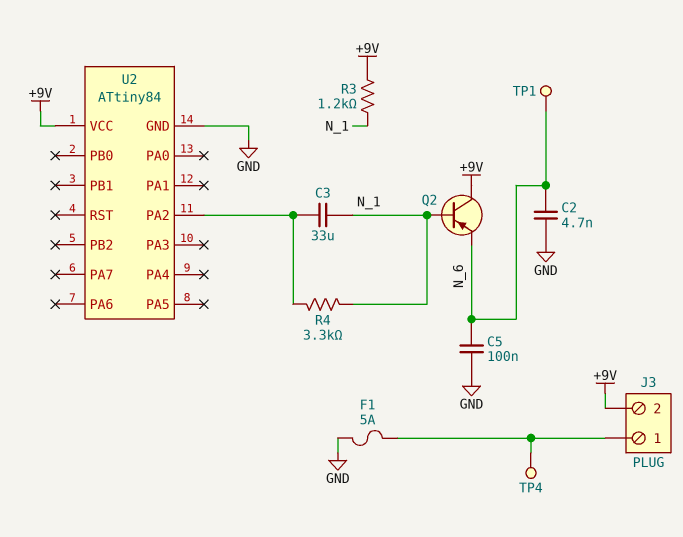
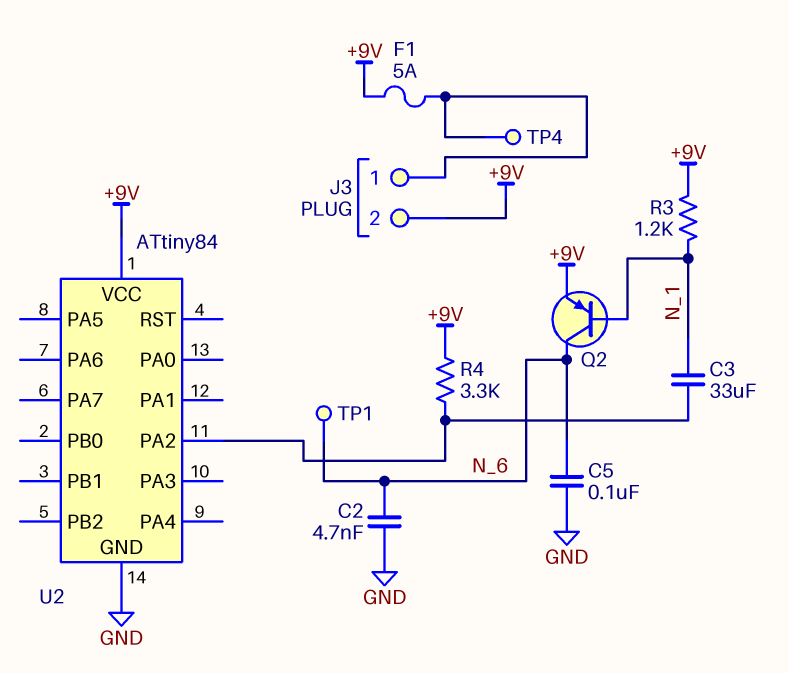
F1: 5A (GND, J3/1) -> 5A (+9V, J3/1)
Q2: PNP (B N_1, C +9V, E N_6) -> PNP (B N_1, C N_6, E +9V)
R4: 3.3k (N_1, U2/PA2) -> 3.3k (+9V, U2/PA2)

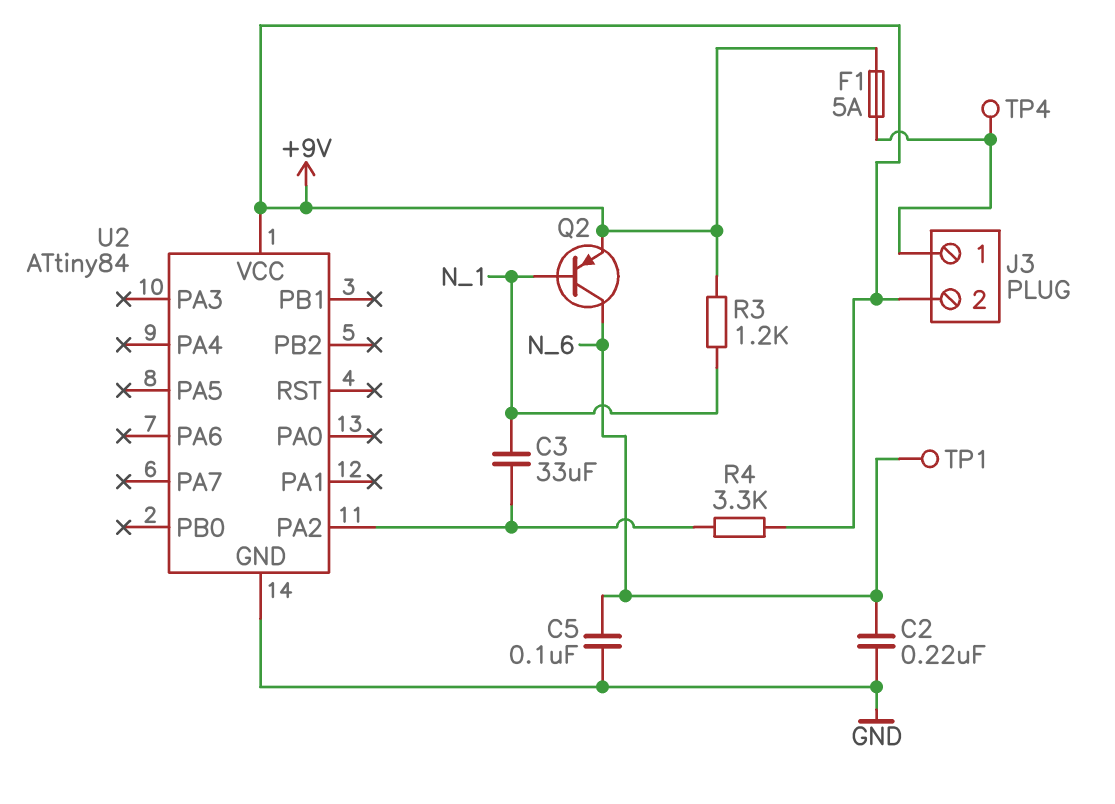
C2: 4.7nF (GND, N_6) -> 220nF (GND, N_6)

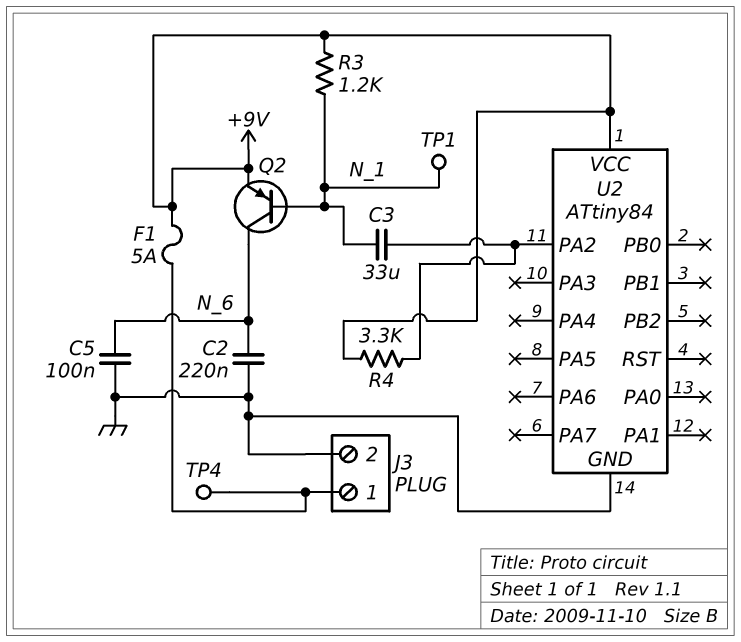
J3 pin 2: +9V -> GND
TP1: test point (N_6) -> test point (N_1)

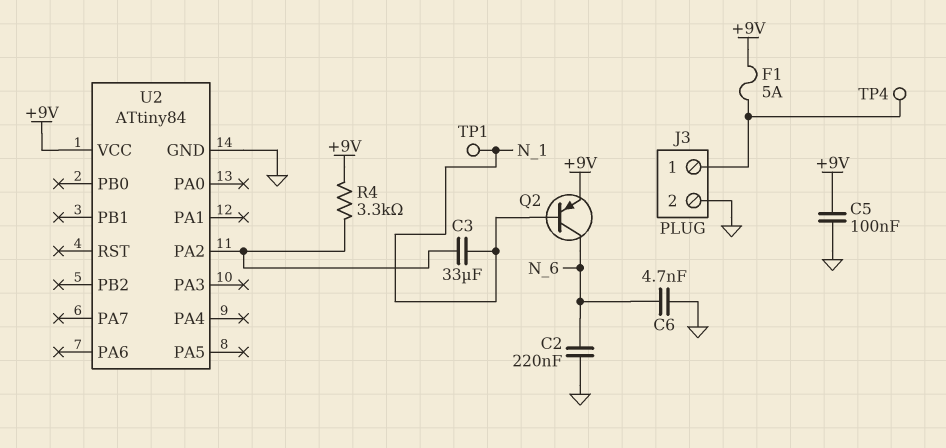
C5: 100nF (GND, N_6) -> 100nF (+9V, GND)
C6: none -> 4.7nF (GND, N_6)
R3: 1.2k (+9V, N_1) -> none

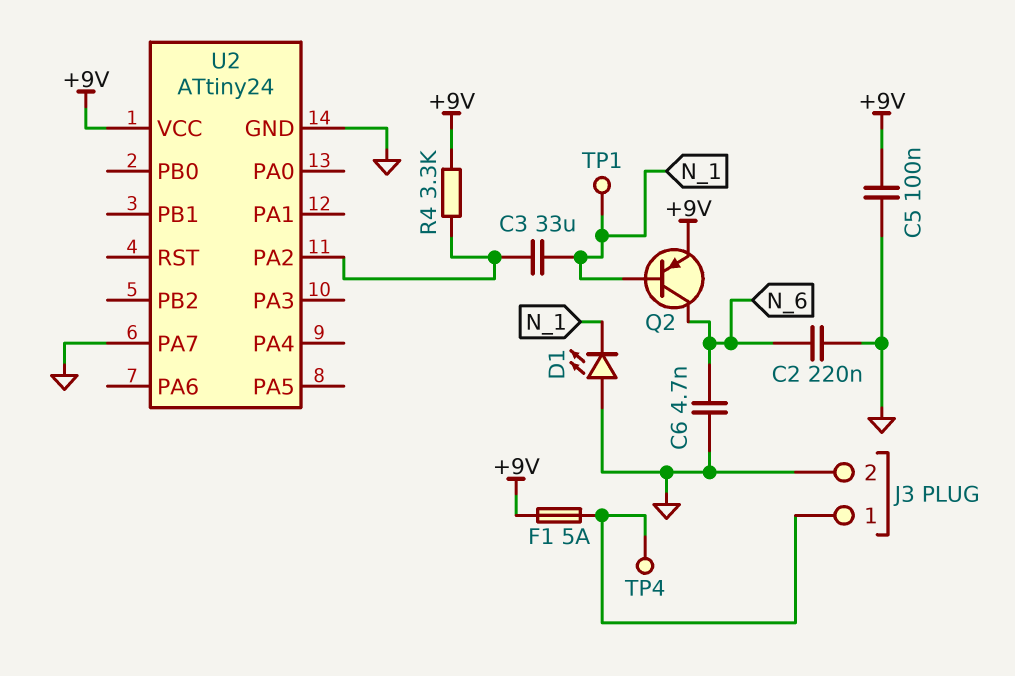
D1: none -> LED (A GND, K N_1)
U2: ATtiny84 -> ATtiny24
U2 pin PA7: none -> GND

